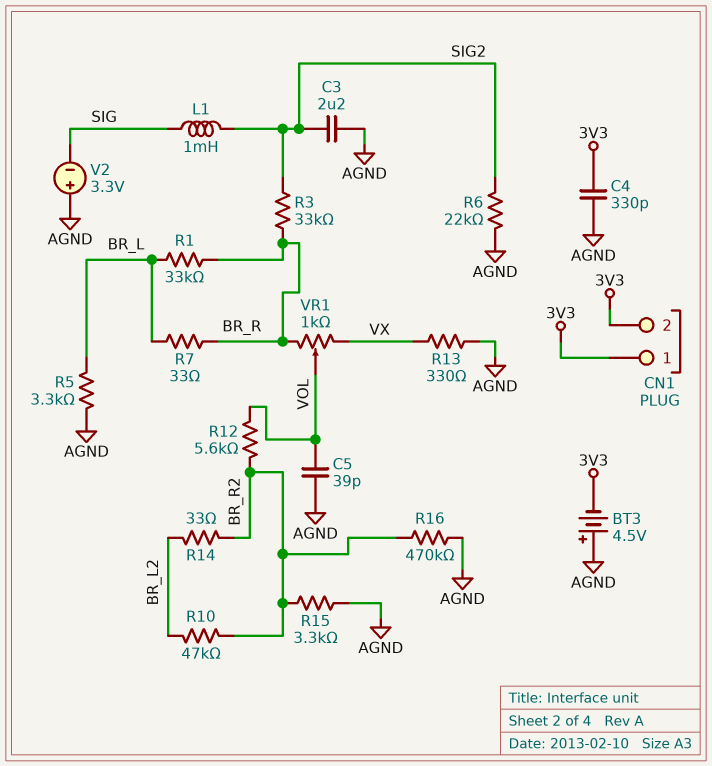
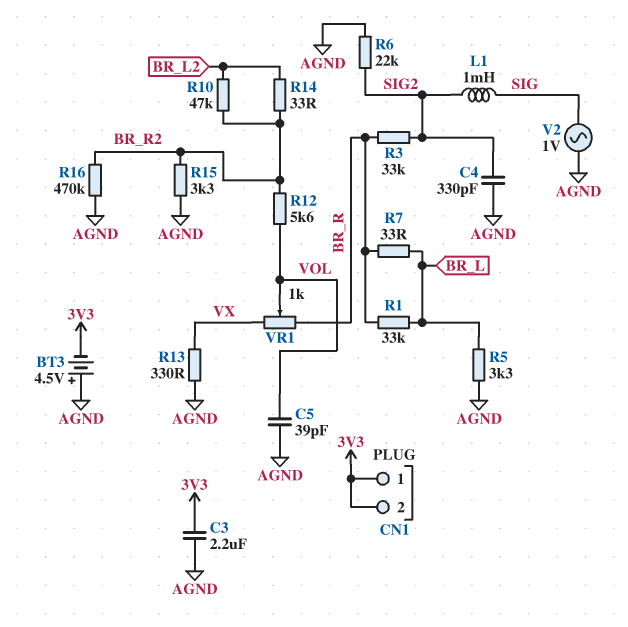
C3: 2.2uF (AGND, SIG2) -> 2.2uF (3V3, AGND)
C4: 330pF (3V3, AGND) -> 330pF (AGND, SIG2)
V2: 3.3V (plus AGND, minus SIG) -> AC 1V (AGND, SIG)

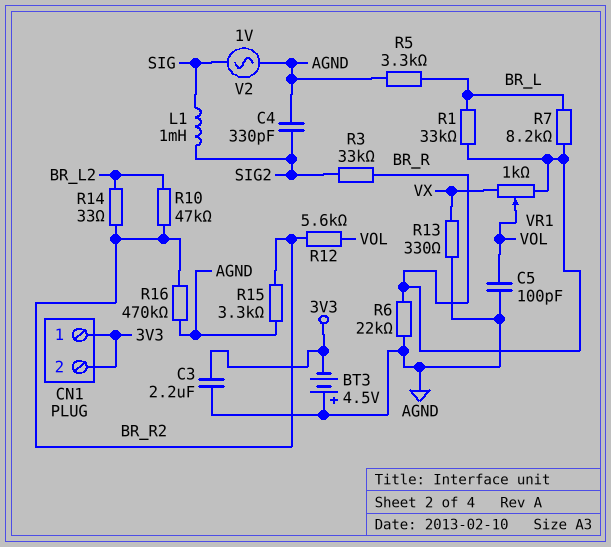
C5: 39pF (AGND, VOL) -> 100pF (AGND, VOL)
R6: 22k (AGND, SIG2) -> 22k (AGND, BR_R)
R7: 33 (BR_L, BR_R) -> 8.2k (BR_L, BR_R)

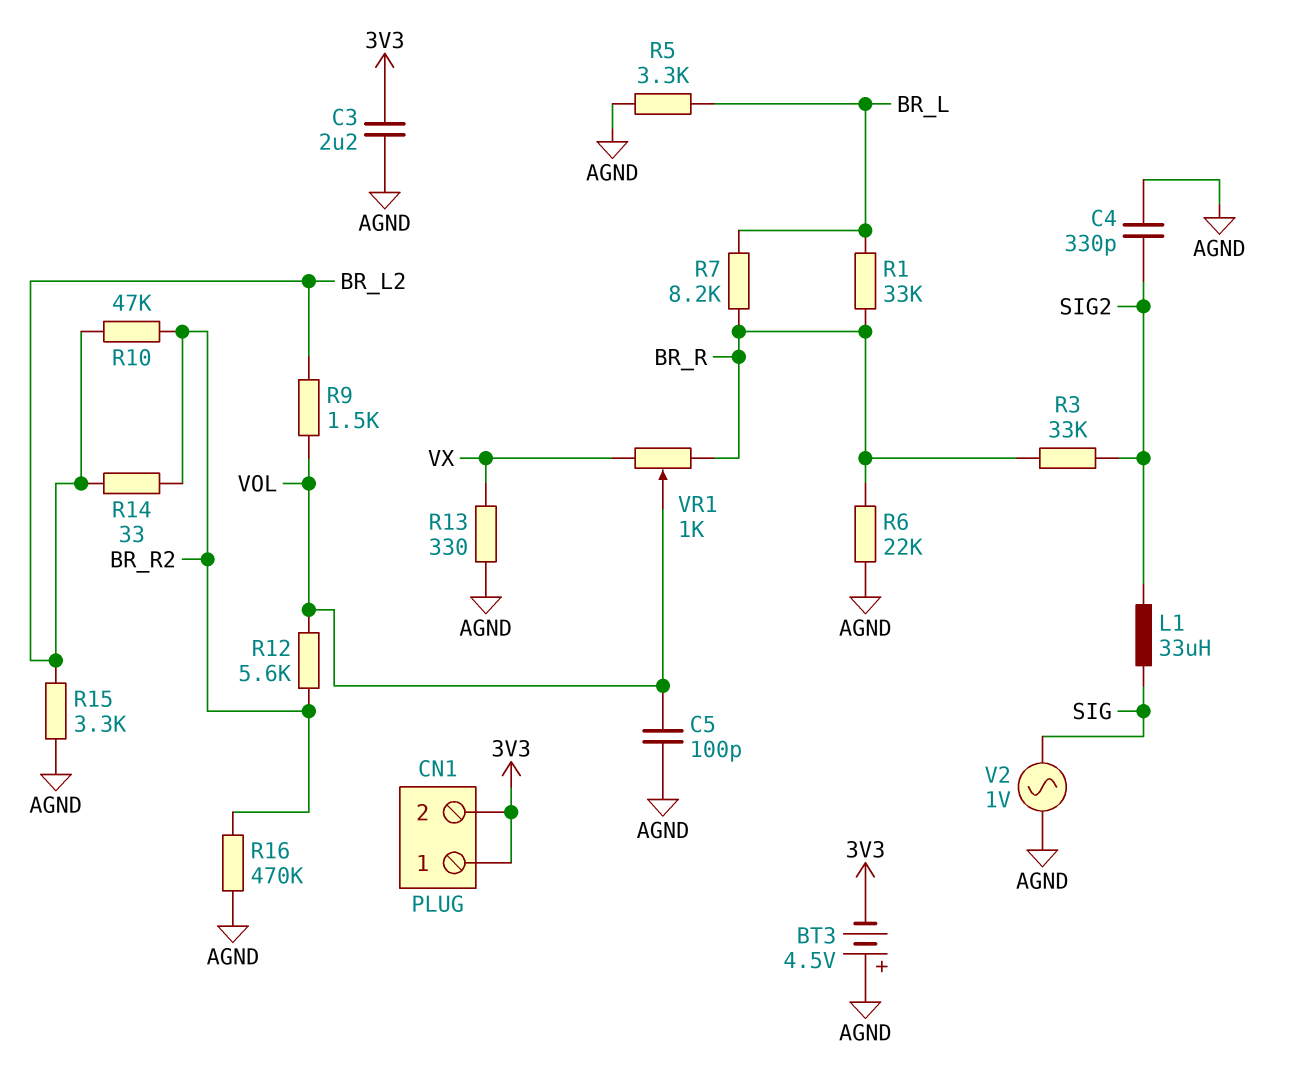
L1: 1mH (SIG, SIG2) -> 33uH (SIG, SIG2)
R9: none -> 1.5k (BR_L2, VOL)
R15: 3.3k (AGND, BR_R2) -> 3.3k (AGND, BR_L2)

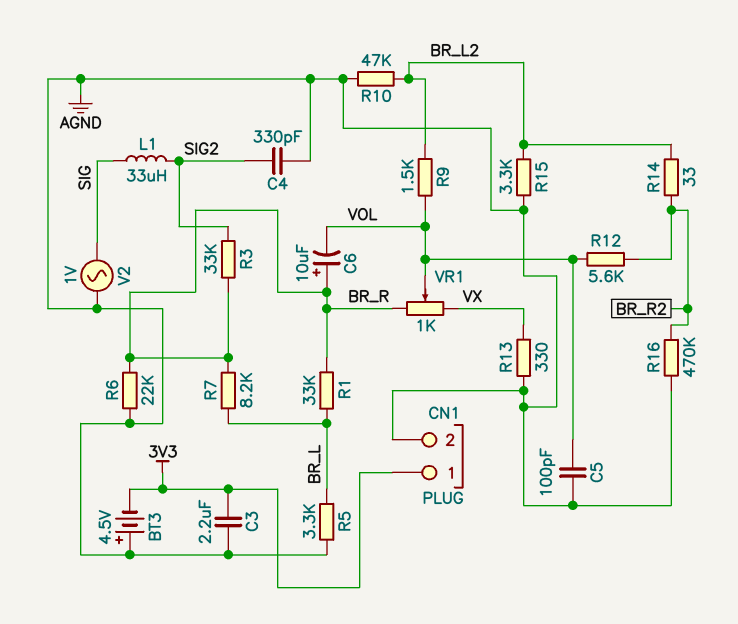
C6: none -> 10uF (plus BR_R, minus VOL)
CN1 pin 2: 3V3 -> AGND
R10: 47k (BR_L2, BR_R2) -> 47k (AGND, BR_L2)

